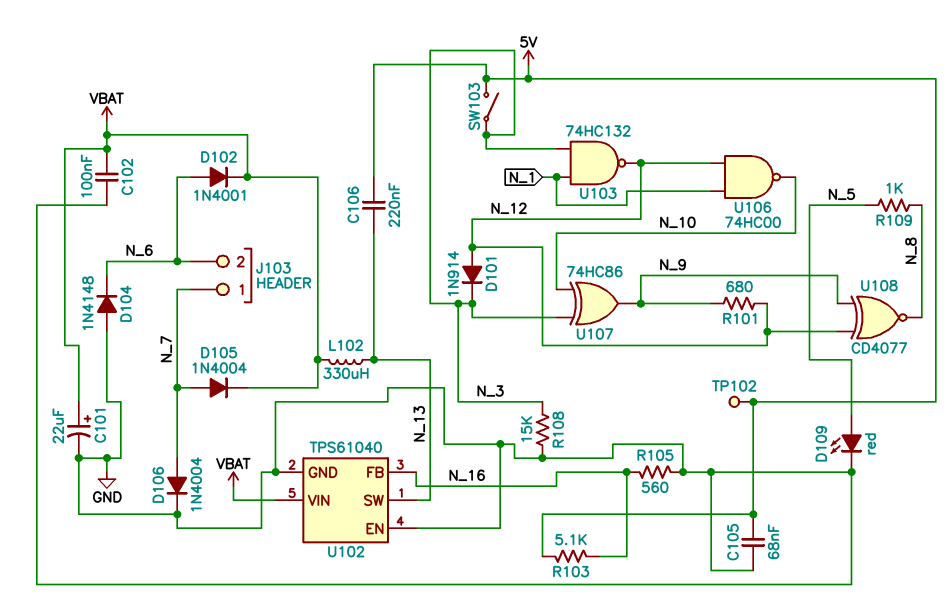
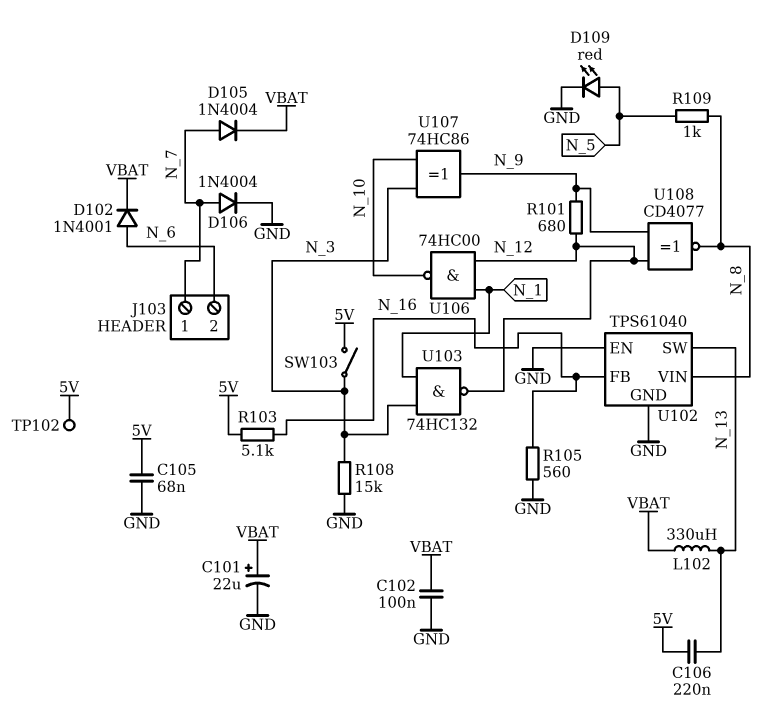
D101: diode 1N914 (A N_12, K N_3) -> none
D104: diode 1N4148 (A GND, K N_6) -> none
U102 pin VIN: VBAT -> N_8

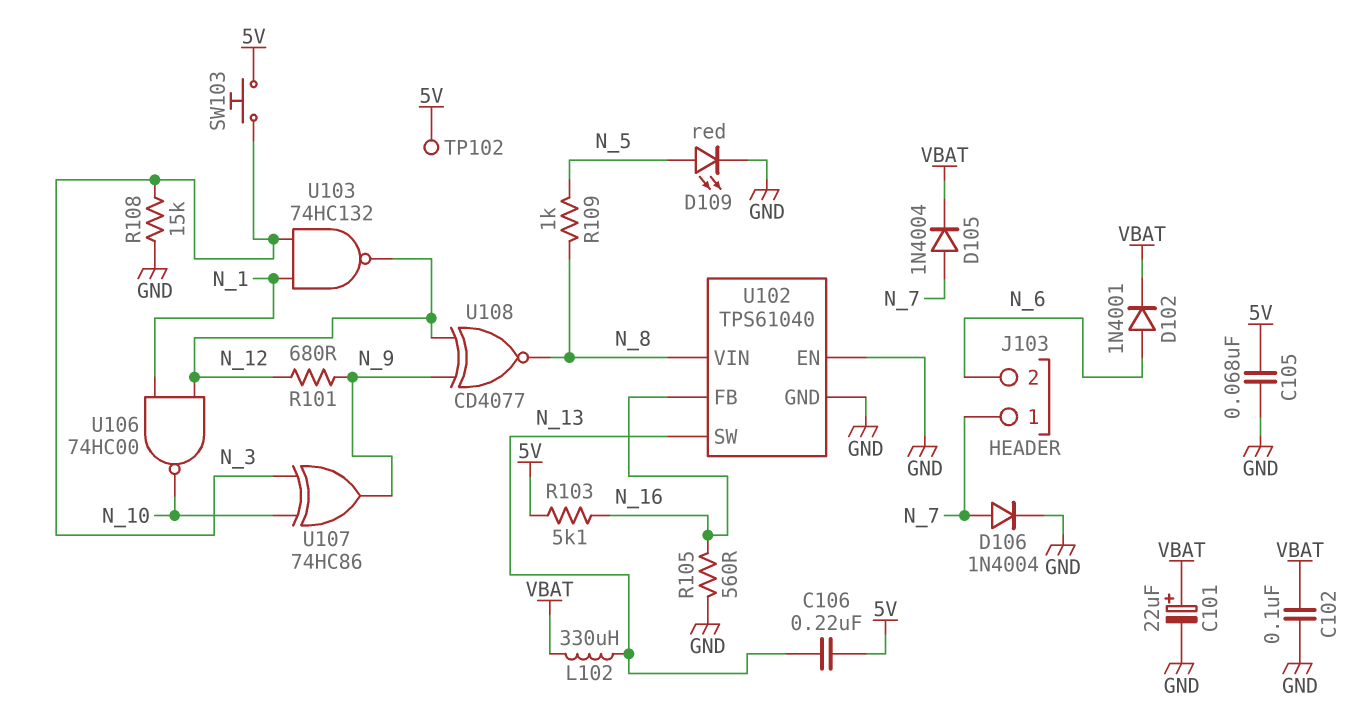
SW103: switch (5V, N_3) -> button (5V, N_3)

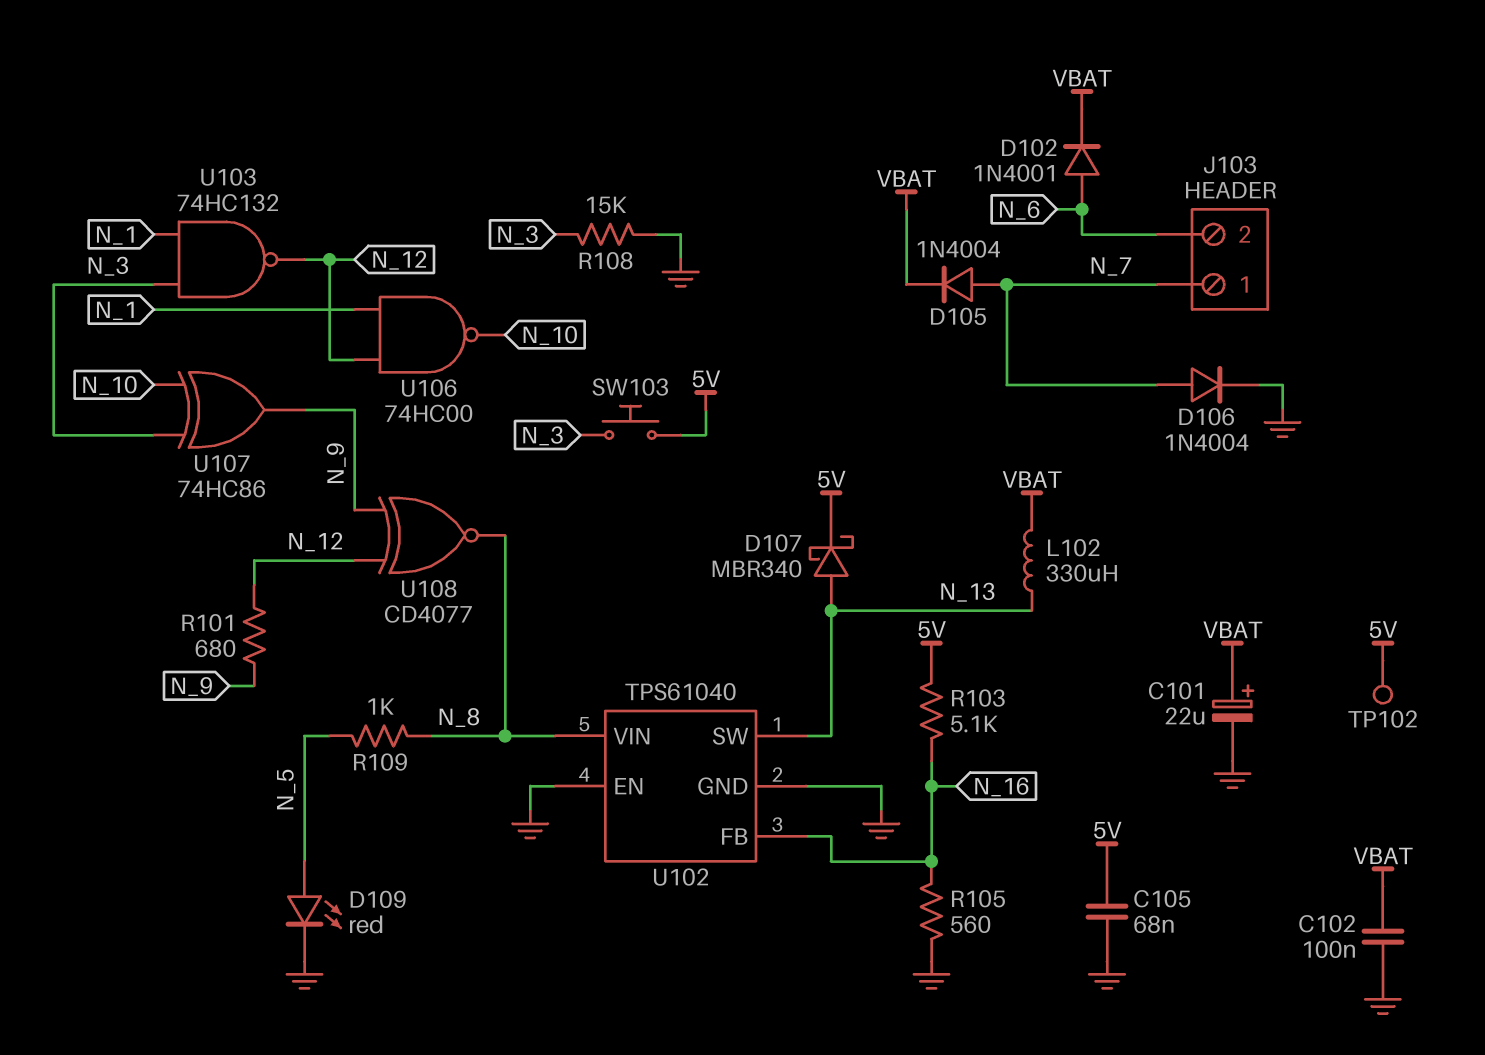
C106: 220nF (5V, N_13) -> none
D107: none -> schottky MBR340 (A N_13, K 5V)

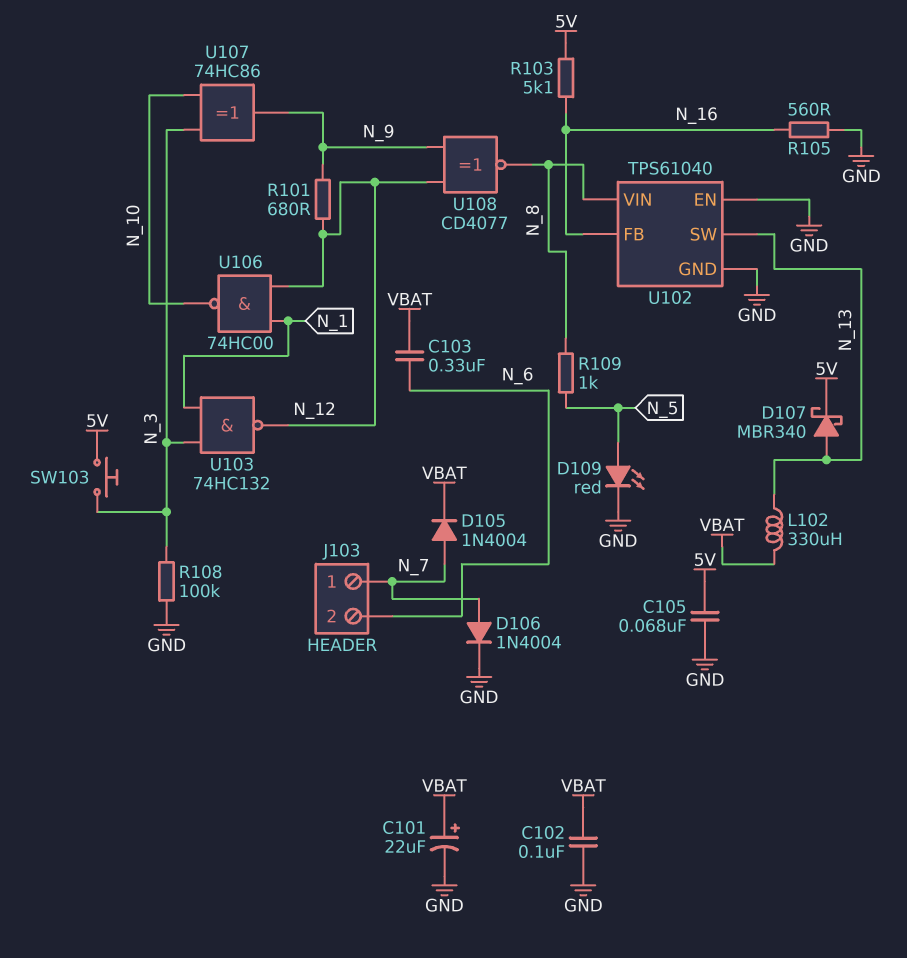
C103: none -> 330nF (N_6, VBAT)
D102: diode 1N4001 (A N_6, K VBAT) -> none
R108: 15k (GND, N_3) -> 100k (GND, N_3)
TP102: test point (5V) -> none

